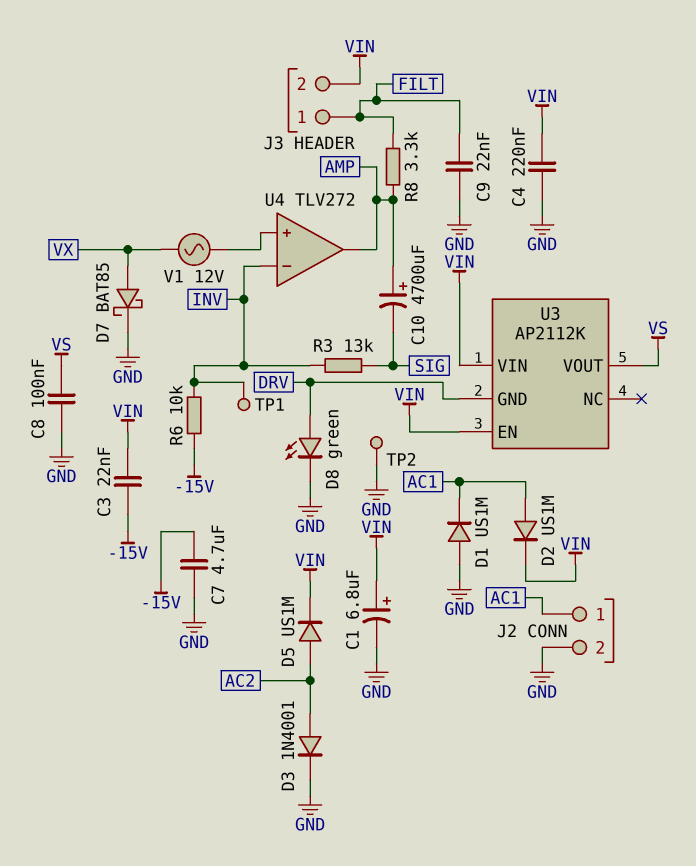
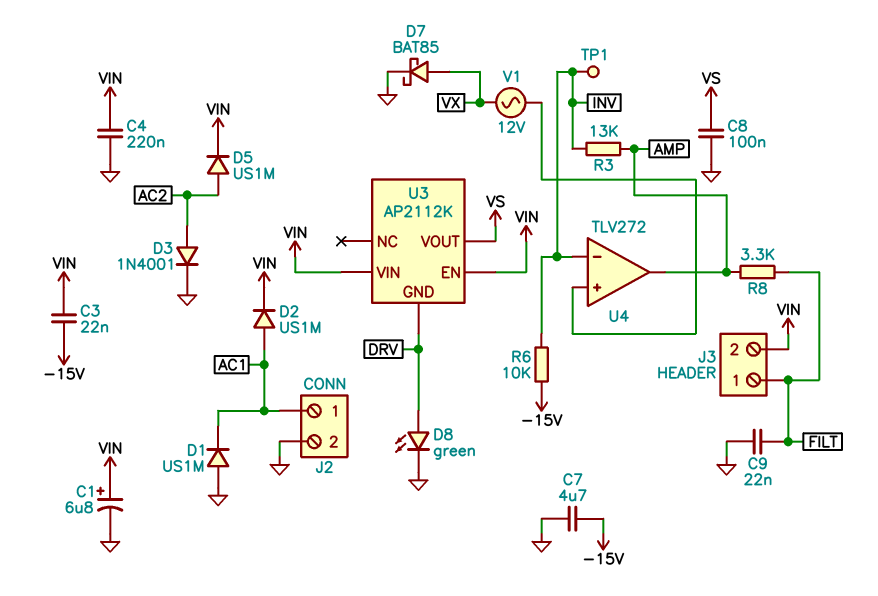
C10: 4700uF (plus AMP, minus SIG) -> none
R3: 13k (INV, SIG) -> 13k (AMP, INV)
TP2: test point (GND) -> none

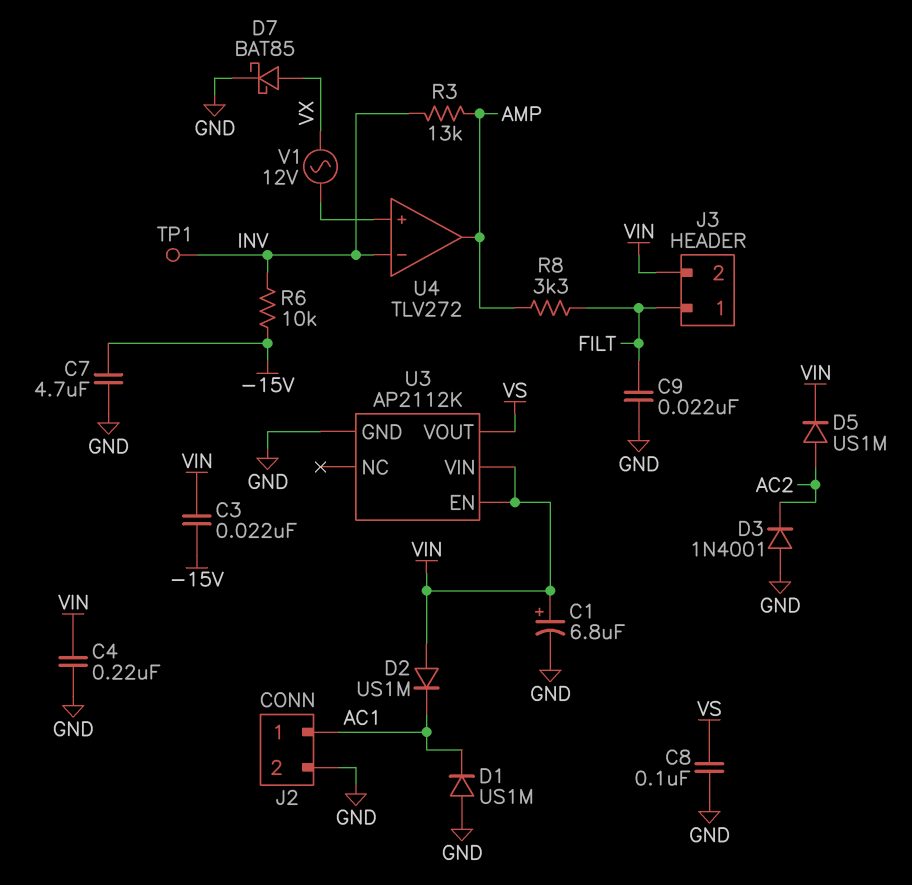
D2: diode US1M (A AC1, K VIN) -> diode US1M (A VIN, K AC1)
D3: diode 1N4001 (A AC2, K GND) -> diode 1N4001 (A GND, K AC2)
D8: LED green (A DRV, K GND) -> none
U3 pin GND: DRV -> GND

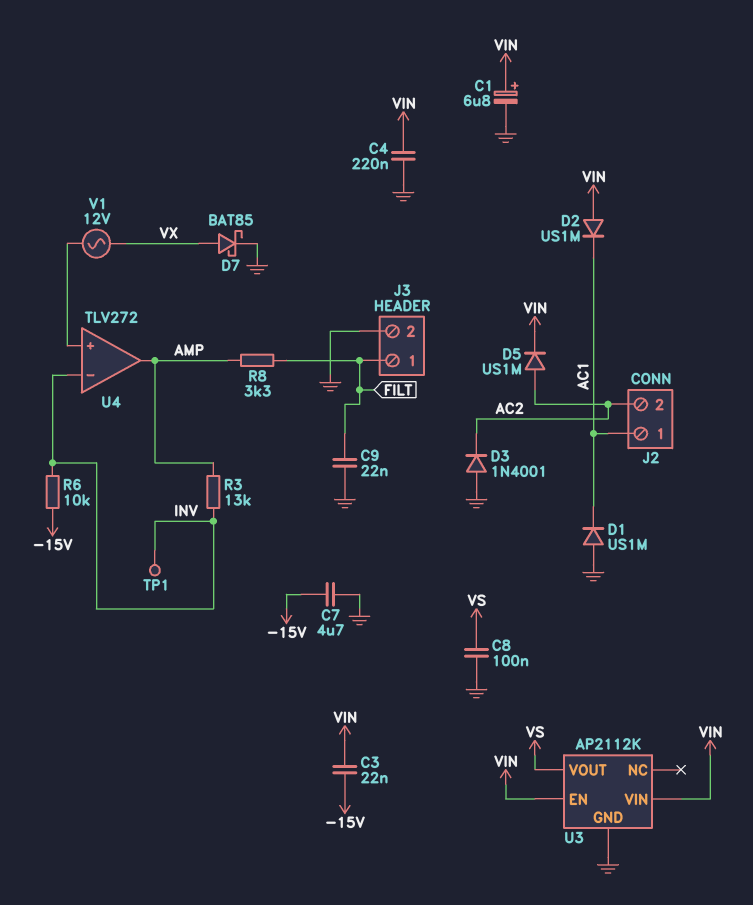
J2 pin 2: GND -> AC2
J3 pin 2: VIN -> GND

